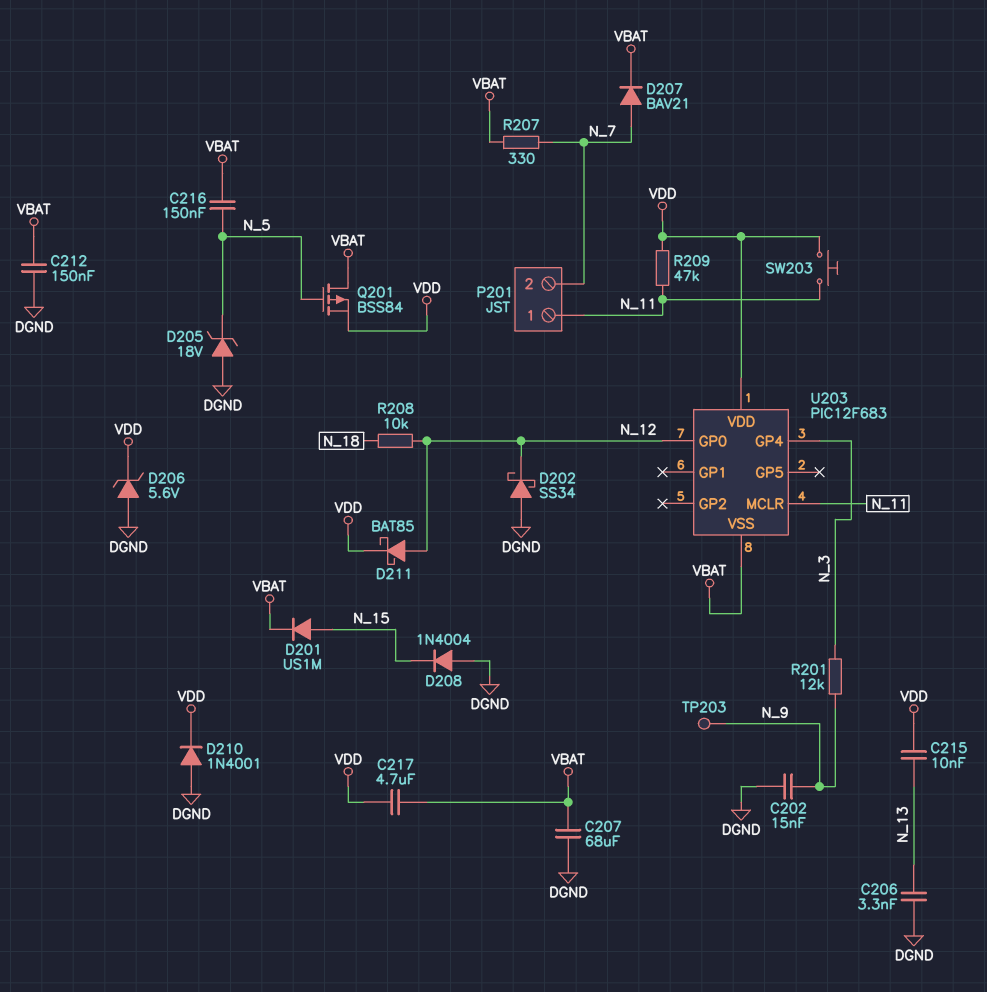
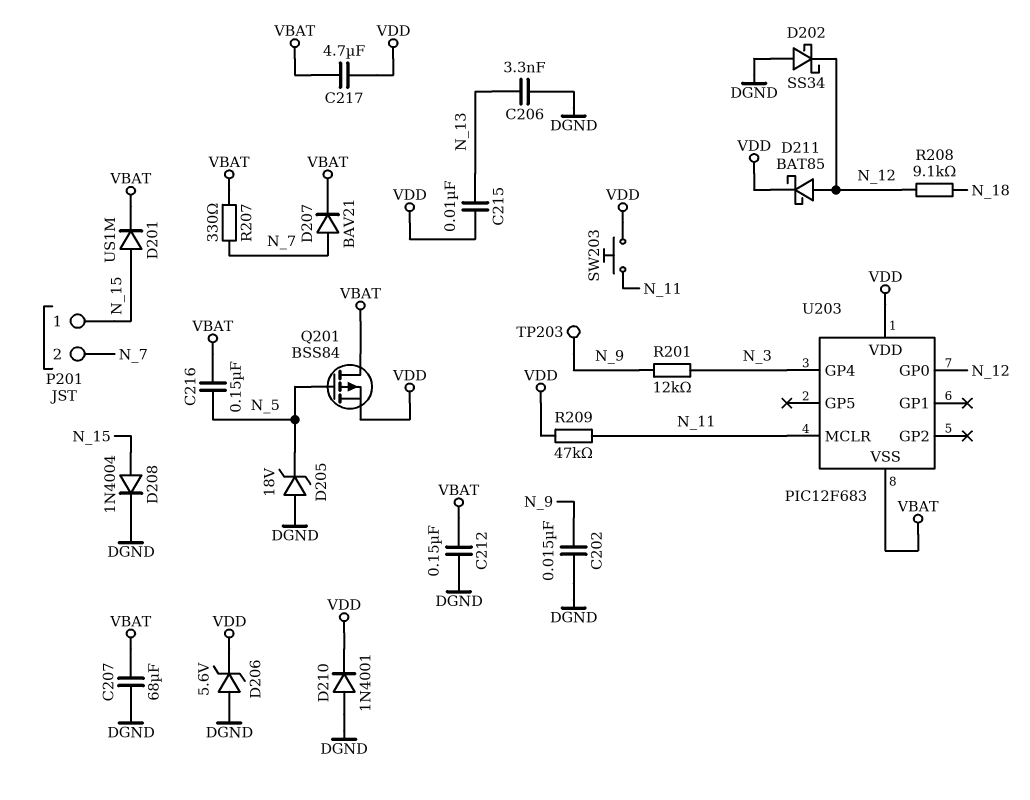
D208: diode 1N4004 (A DGND, K N_15) -> diode 1N4004 (A N_15, K DGND)
P201 pin 1: N_11 -> N_15
R208: 10k (N_12, N_18) -> 9.1k (N_12, N_18)

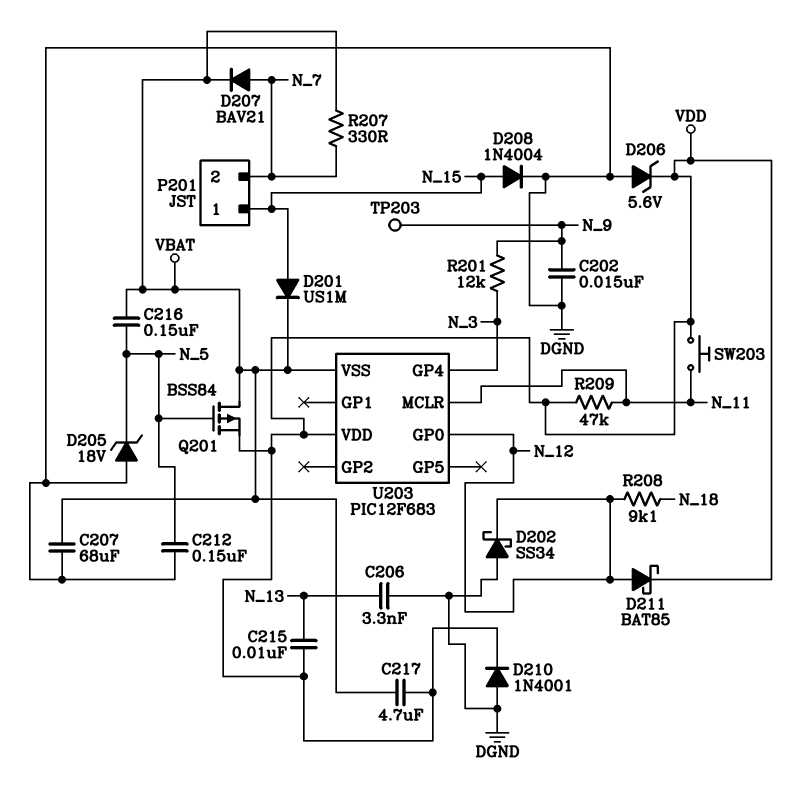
C212: 150nF (DGND, VBAT) -> 150nF (DGND, N_5)

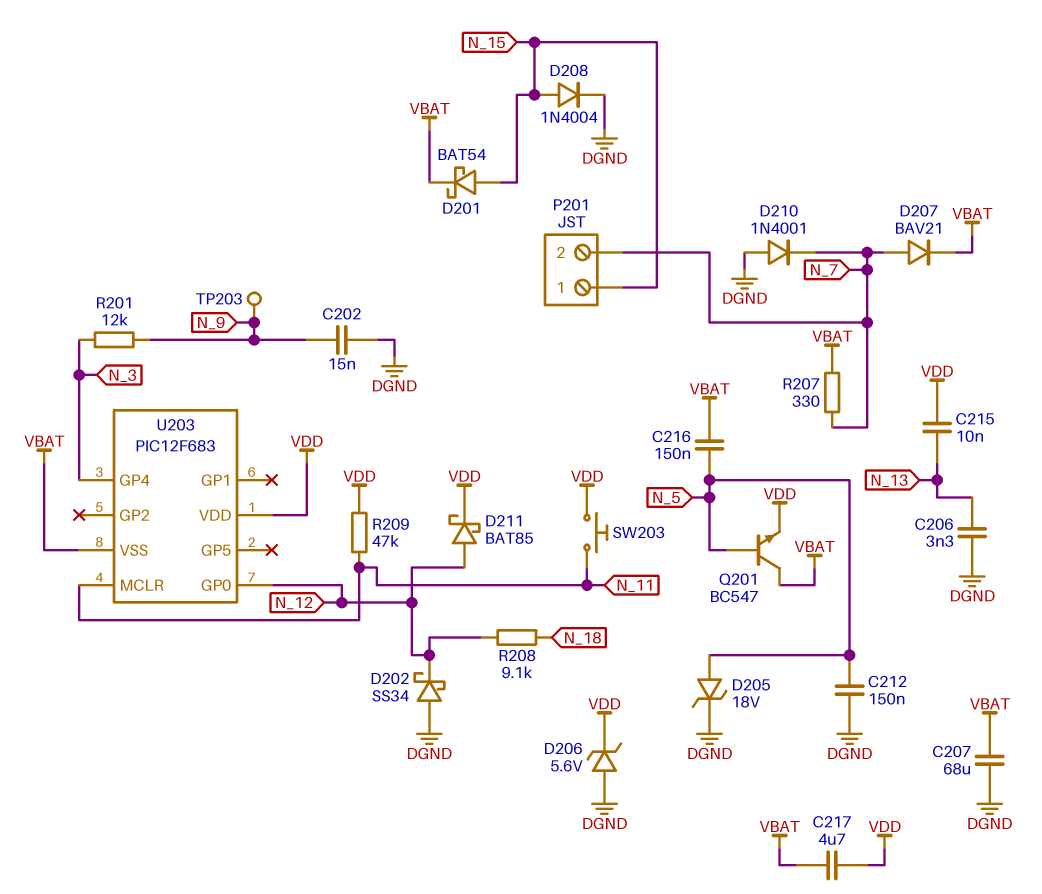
D201: diode US1M (A N_15, K VBAT) -> schottky BAT54 (A N_15, K VBAT)
D205: zener 18V (A DGND, K N_5) -> zener 18V (A N_5, K DGND)
D210: diode 1N4001 (A DGND, K VDD) -> diode 1N4001 (A DGND, K N_7)
Q201: PMOS BSS84 (G N_5, D VBAT, S VDD) -> NPN BC547 (B N_5, C VBAT, E VDD)

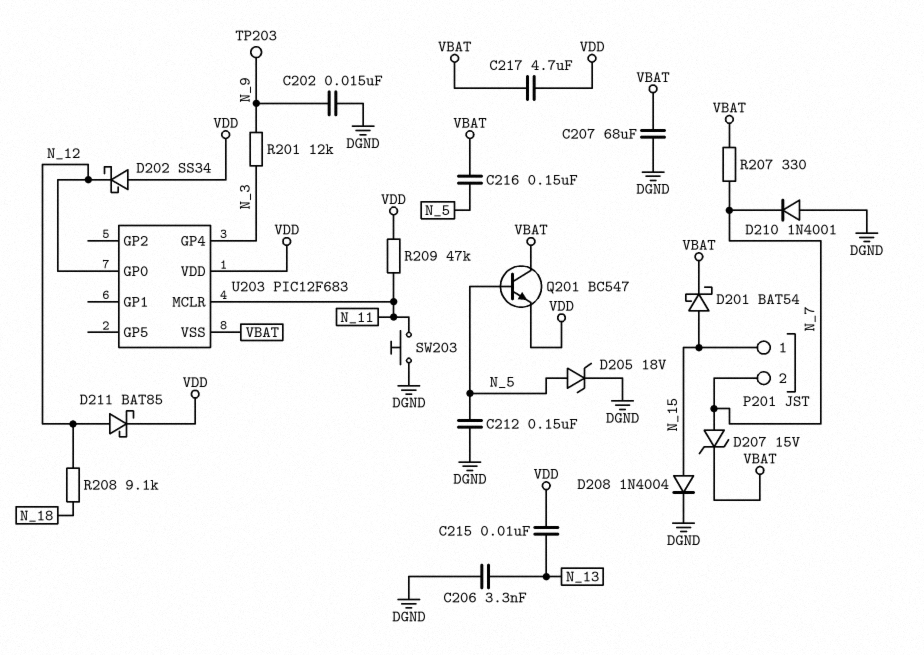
D202: schottky SS34 (A DGND, K N_12) -> schottky SS34 (A VDD, K N_12)
D206: zener 5.6V (A DGND, K VDD) -> none
D207: diode BAV21 (A N_7, K VBAT) -> zener 15V (A N_7, K VBAT)
SW203: button (N_11, VDD) -> button (DGND, N_11)

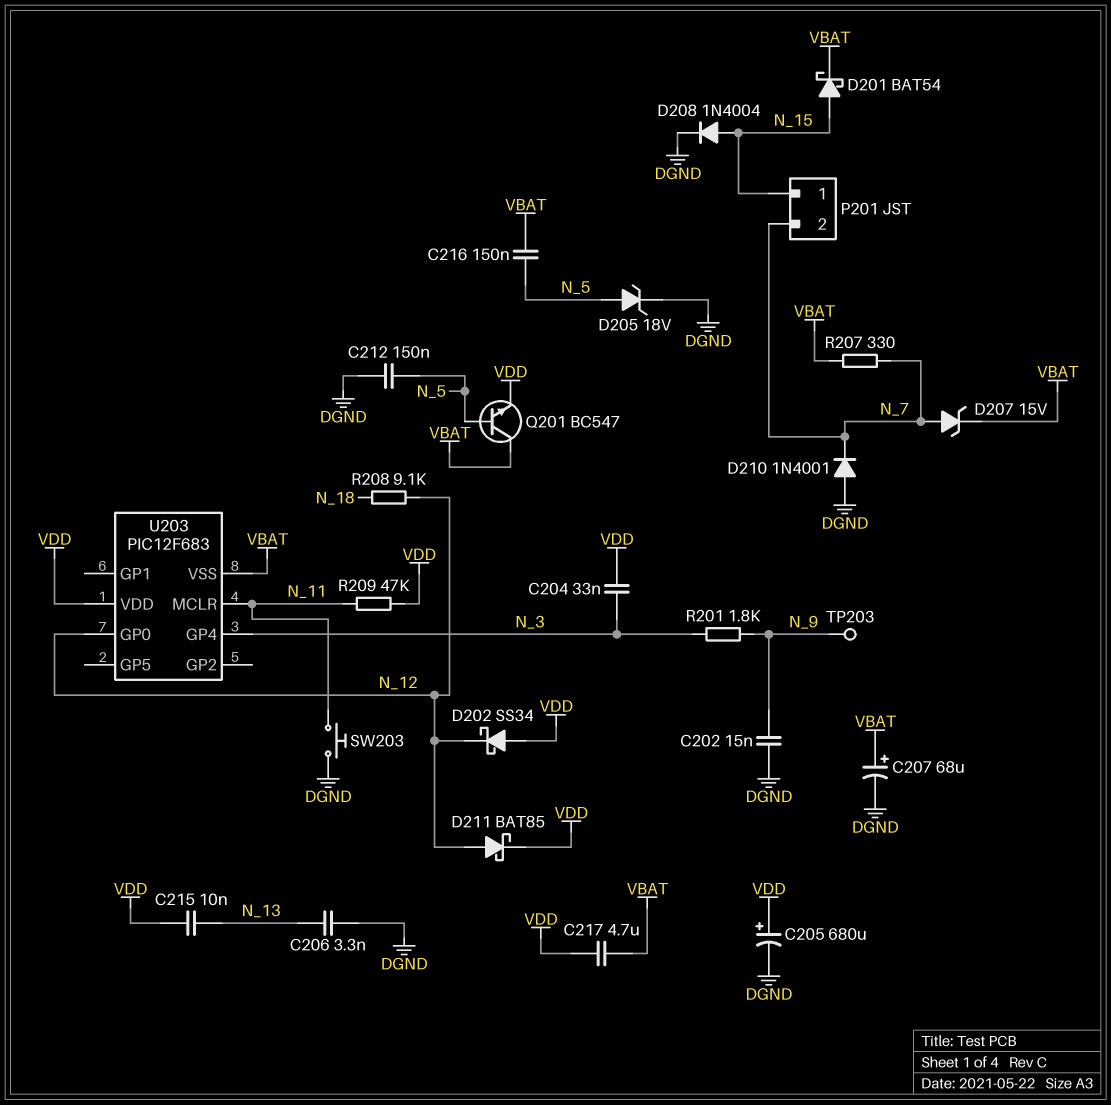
C204: none -> 33nF (N_3, VDD)
C205: none -> 680uF (plus VDD, minus DGND)
C207: 68uF (DGND, VBAT) -> 68uF (plus VBAT, minus DGND)
R201: 12k (N_3, N_9) -> 1.8k (N_3, N_9)

